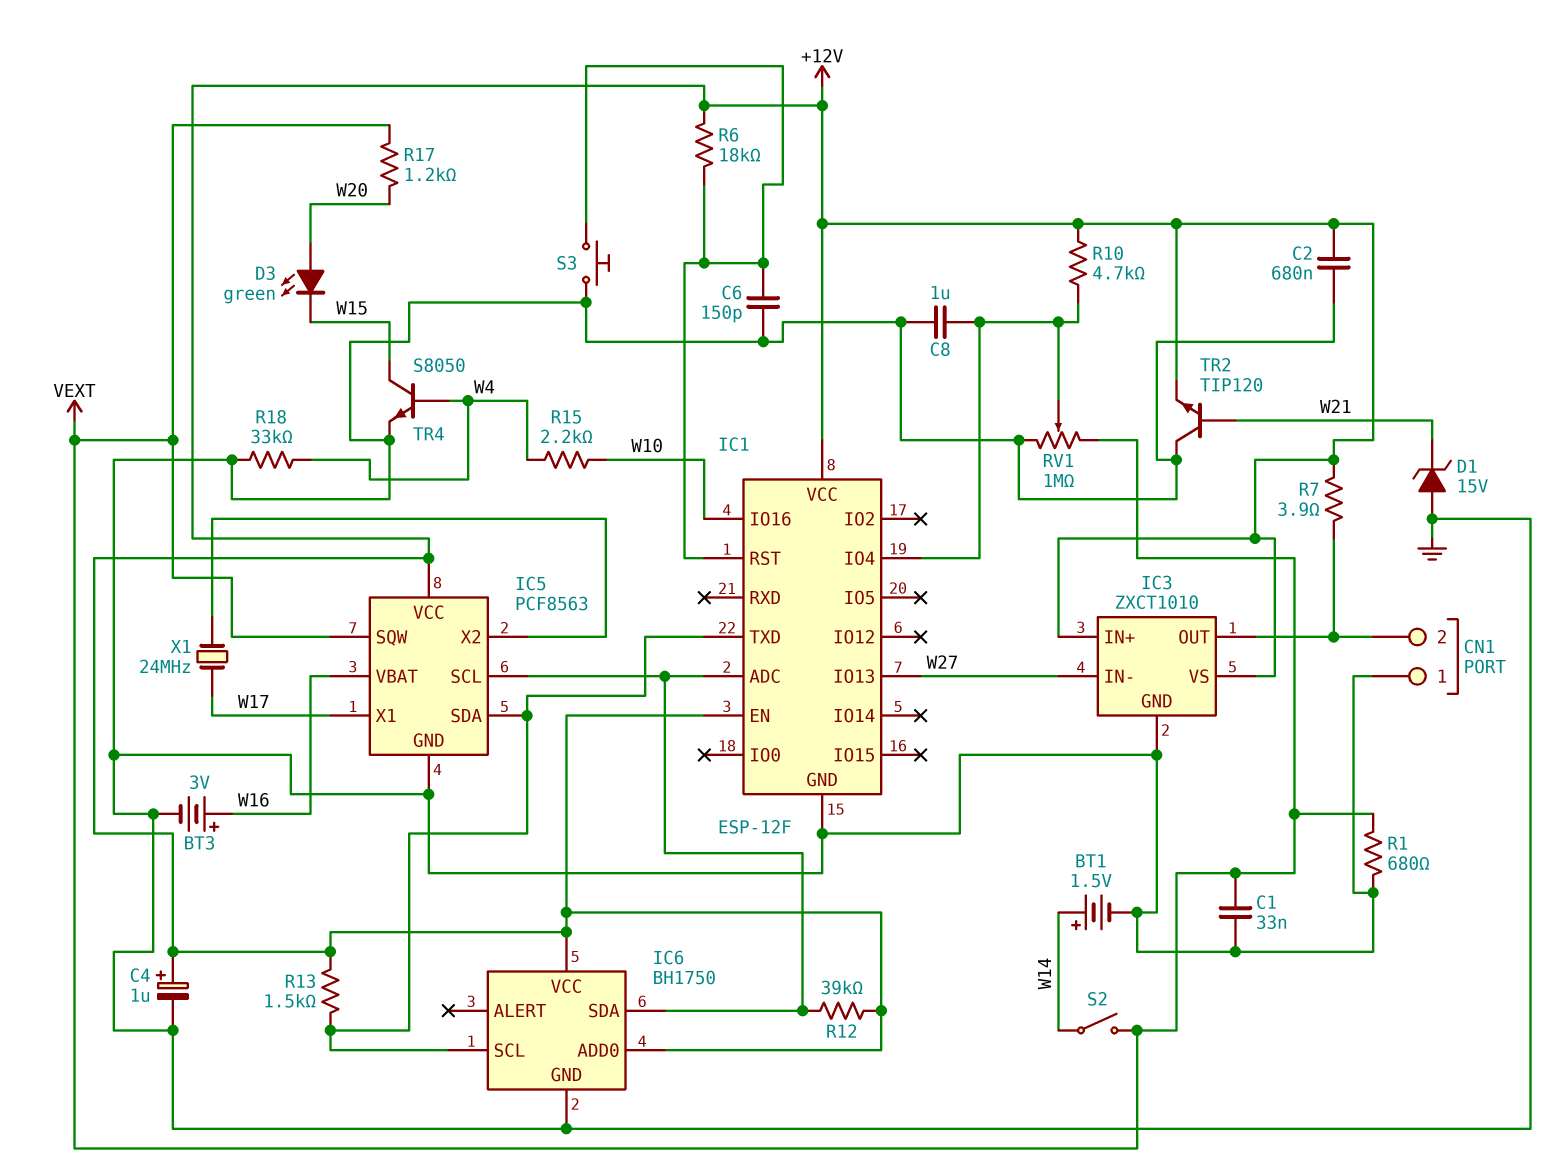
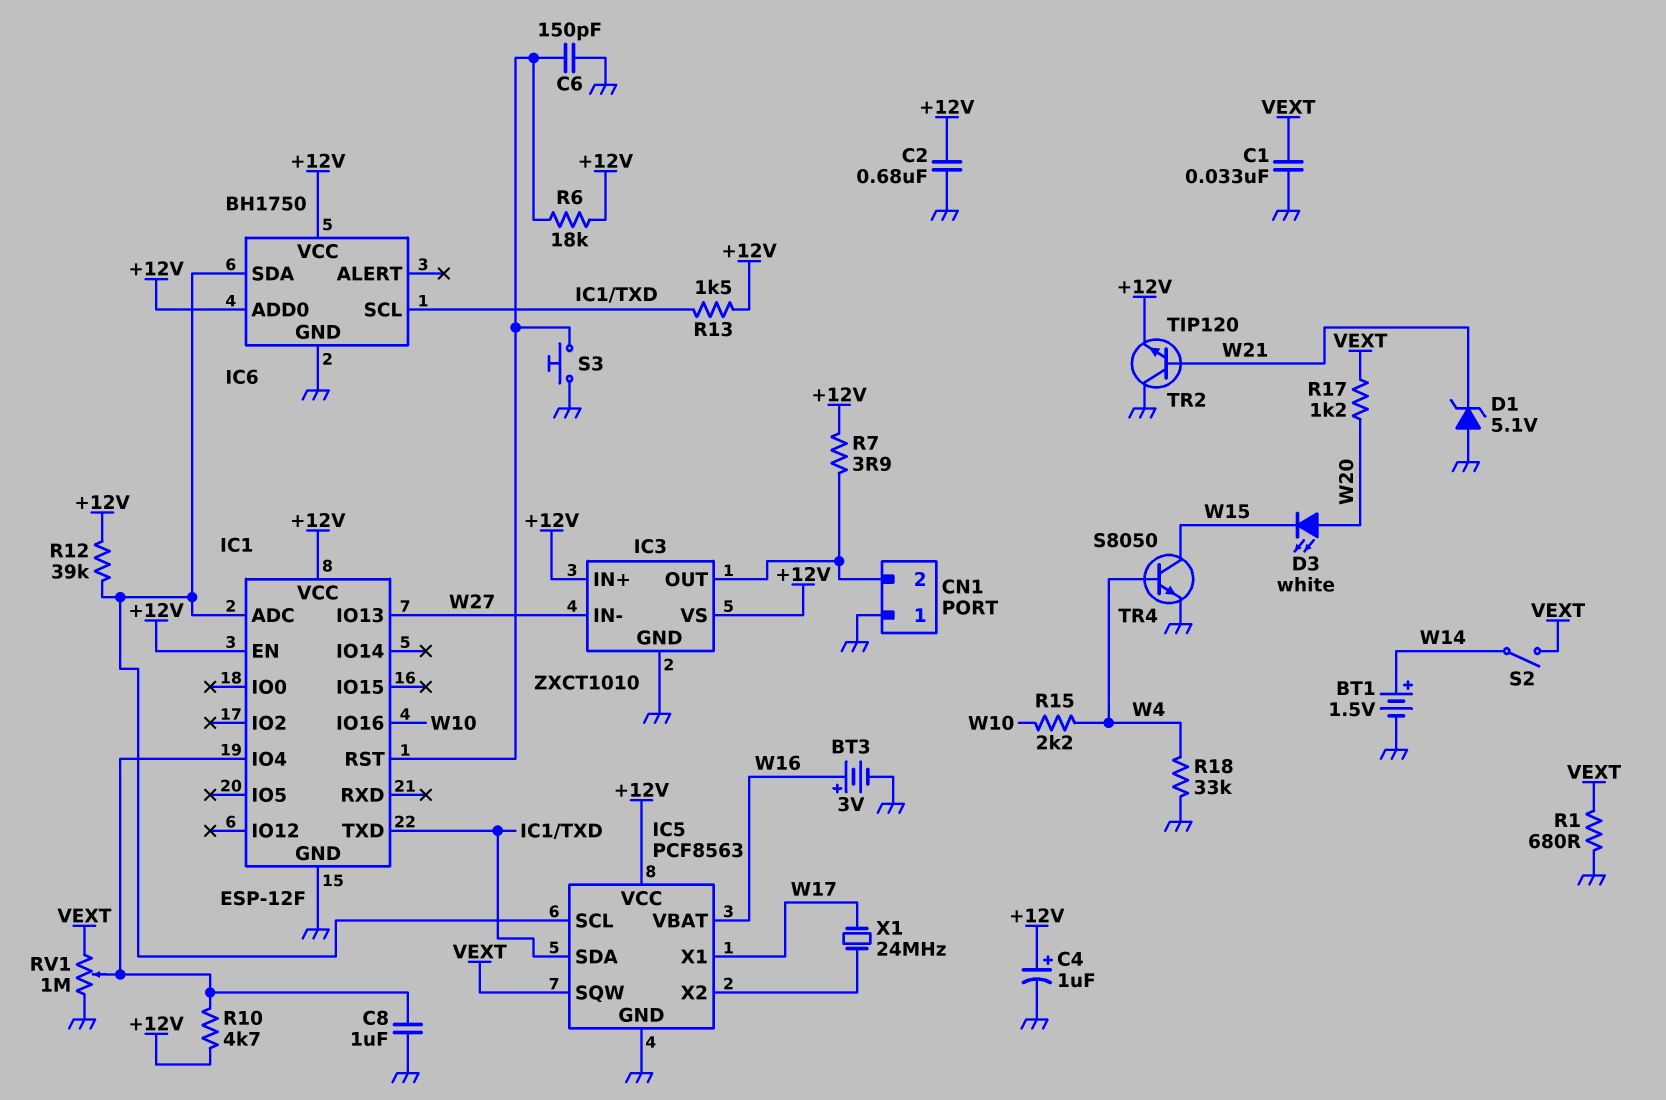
D1: zener 15V (A GND, K W21) -> zener 5.1V (A GND, K W21)
D3: LED green (A W20, K W15) -> LED white (A W20, K W15)

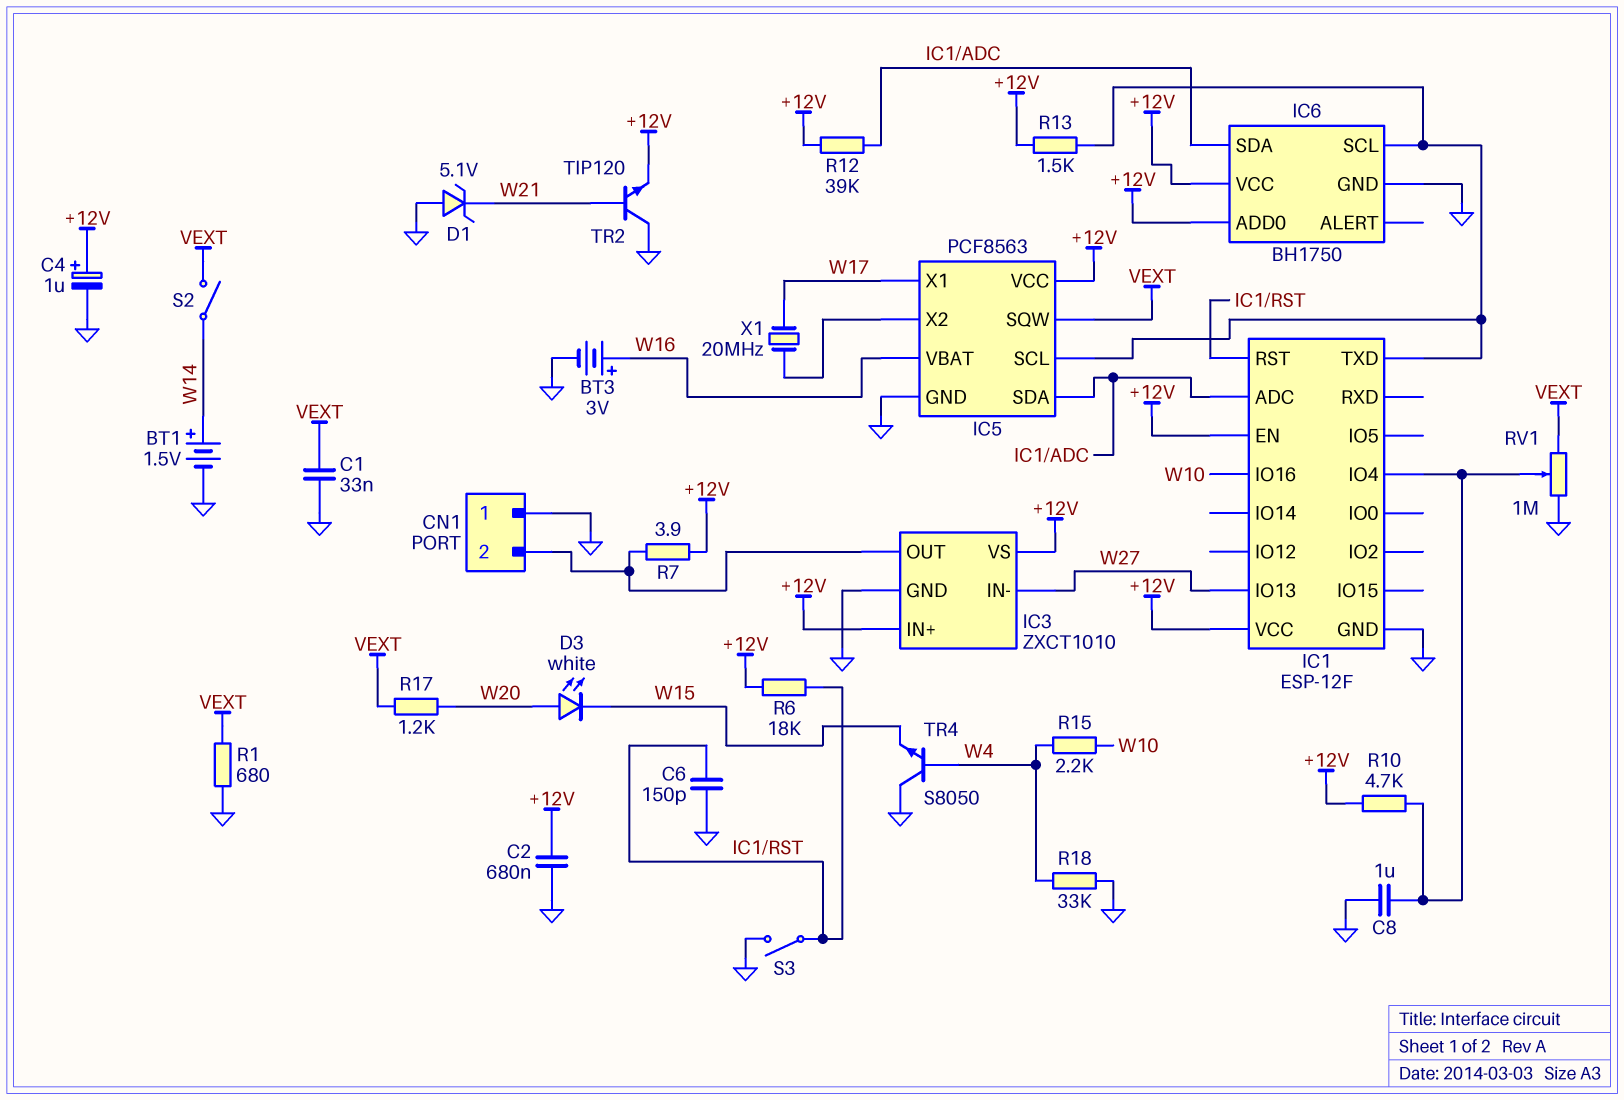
IC5 pin SCL: IC1/ADC -> IC1/TXD
IC5 pin SDA: IC1/TXD -> IC1/ADC
S3: button (GND, IC1/RST) -> switch (GND, IC1/RST)
TR4: NPN S8050 (B W4, C W15, E GND) -> NPN S8050 (B W4, C GND, E W15)
X1: 24MHz (IC5/X2, W17) -> 20MHz (IC5/X2, W17)

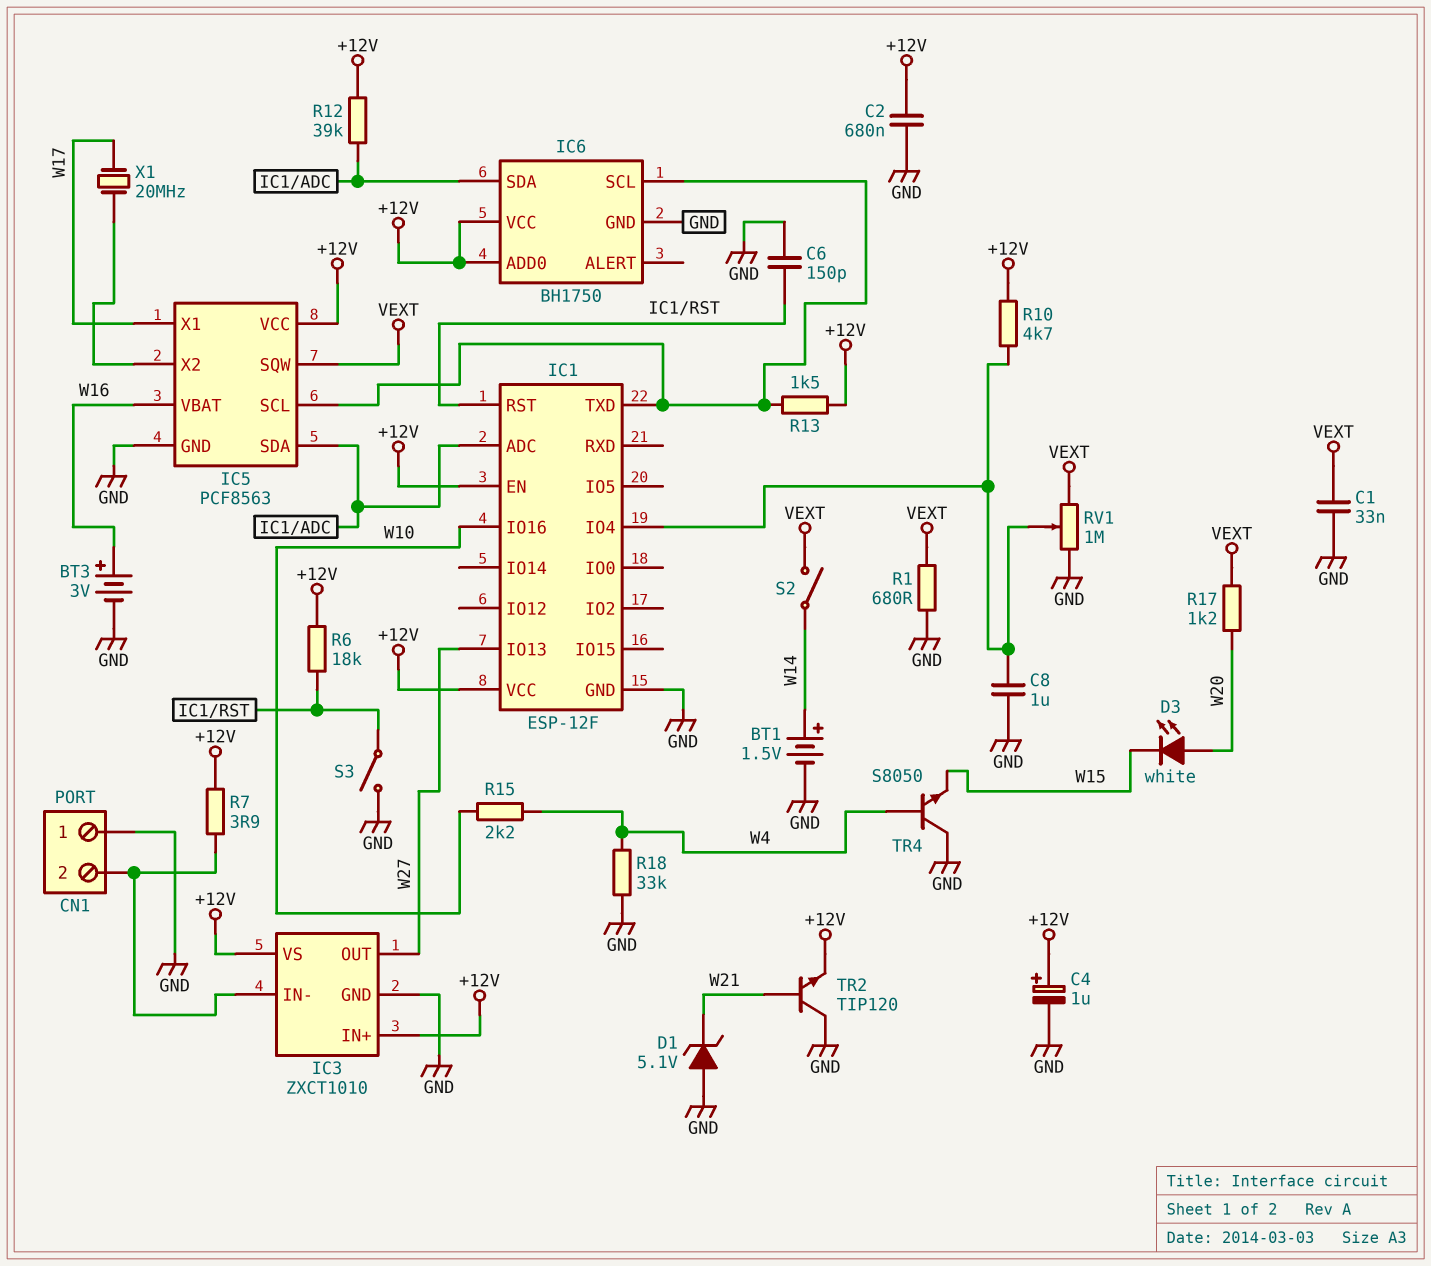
IC3 pin IN-: W27 -> CN1/2
IC3 pin OUT: CN1/2 -> W27

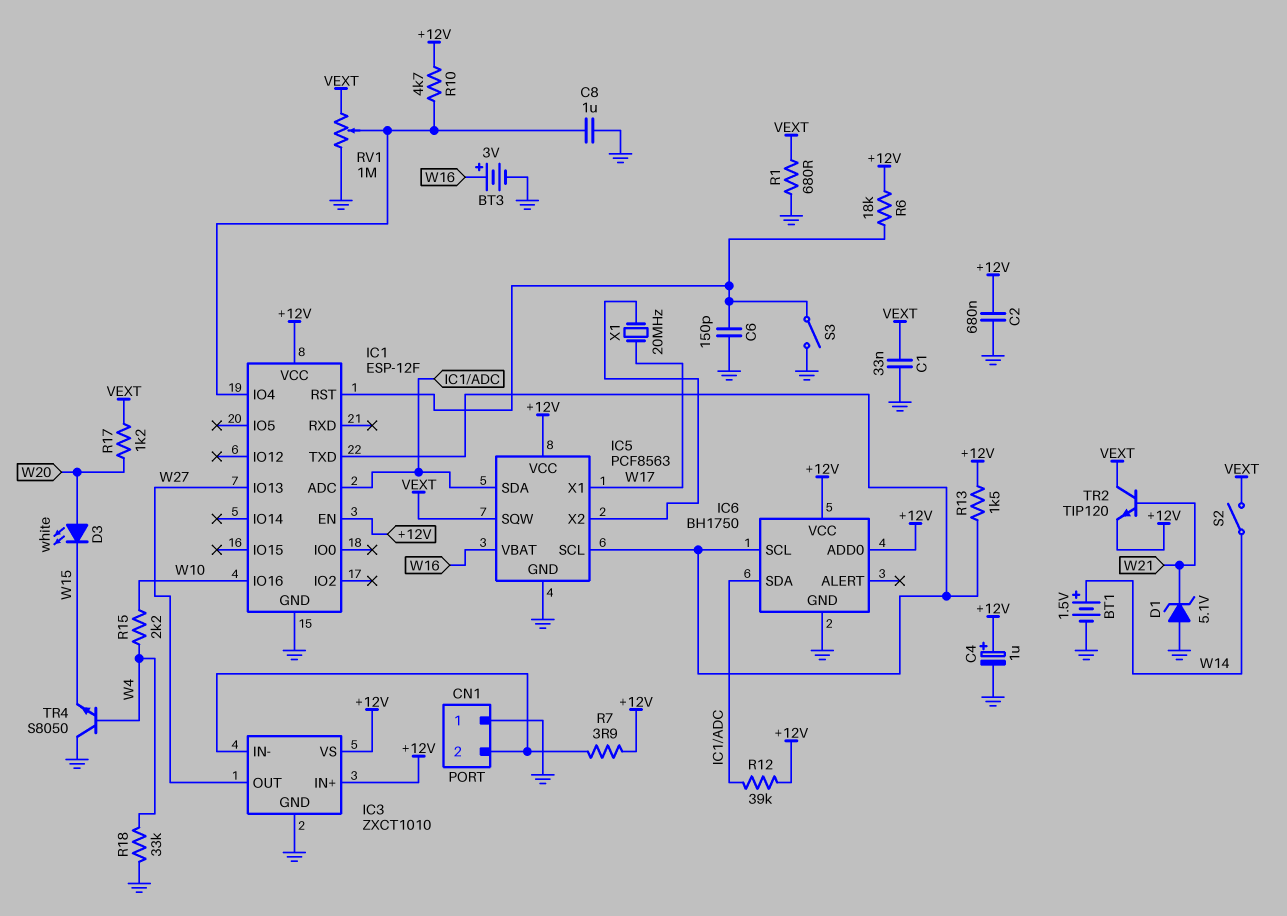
TR2: NPN TIP120 (B W21, C GND, E +12V) -> NPN TIP120 (B W21, C VEXT, E +12V)

